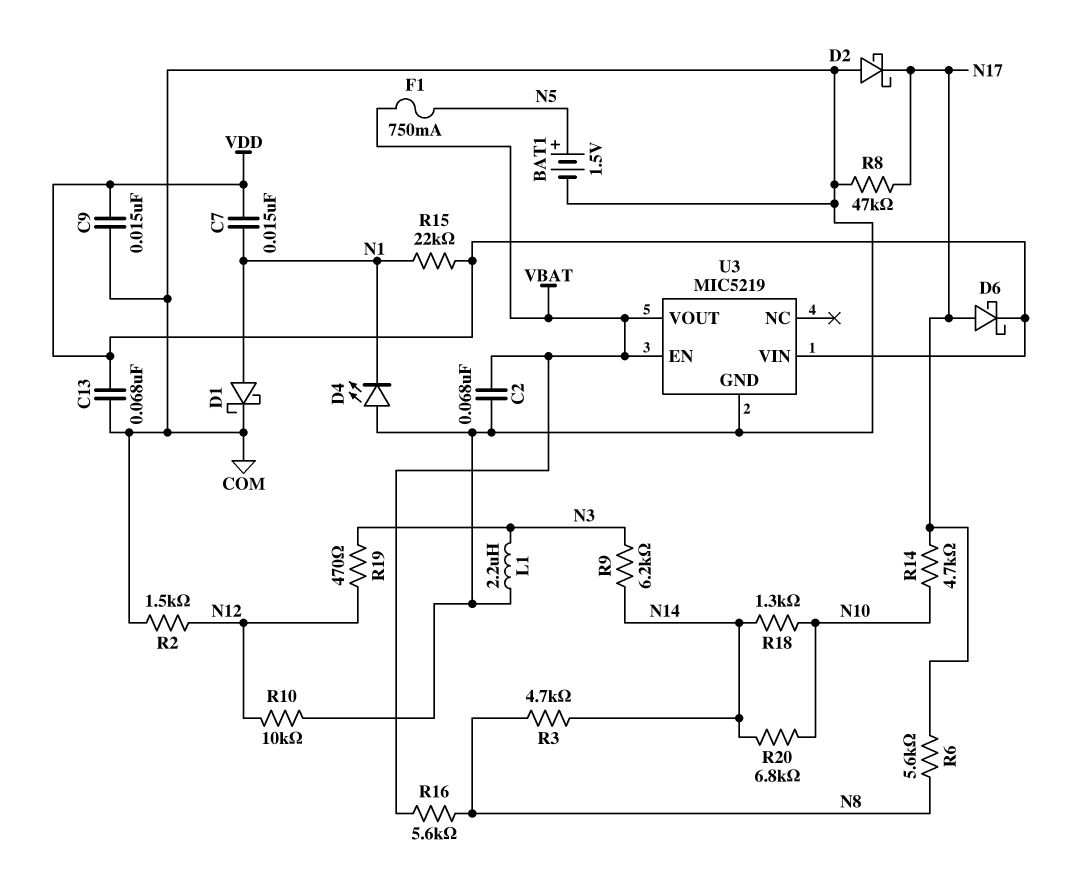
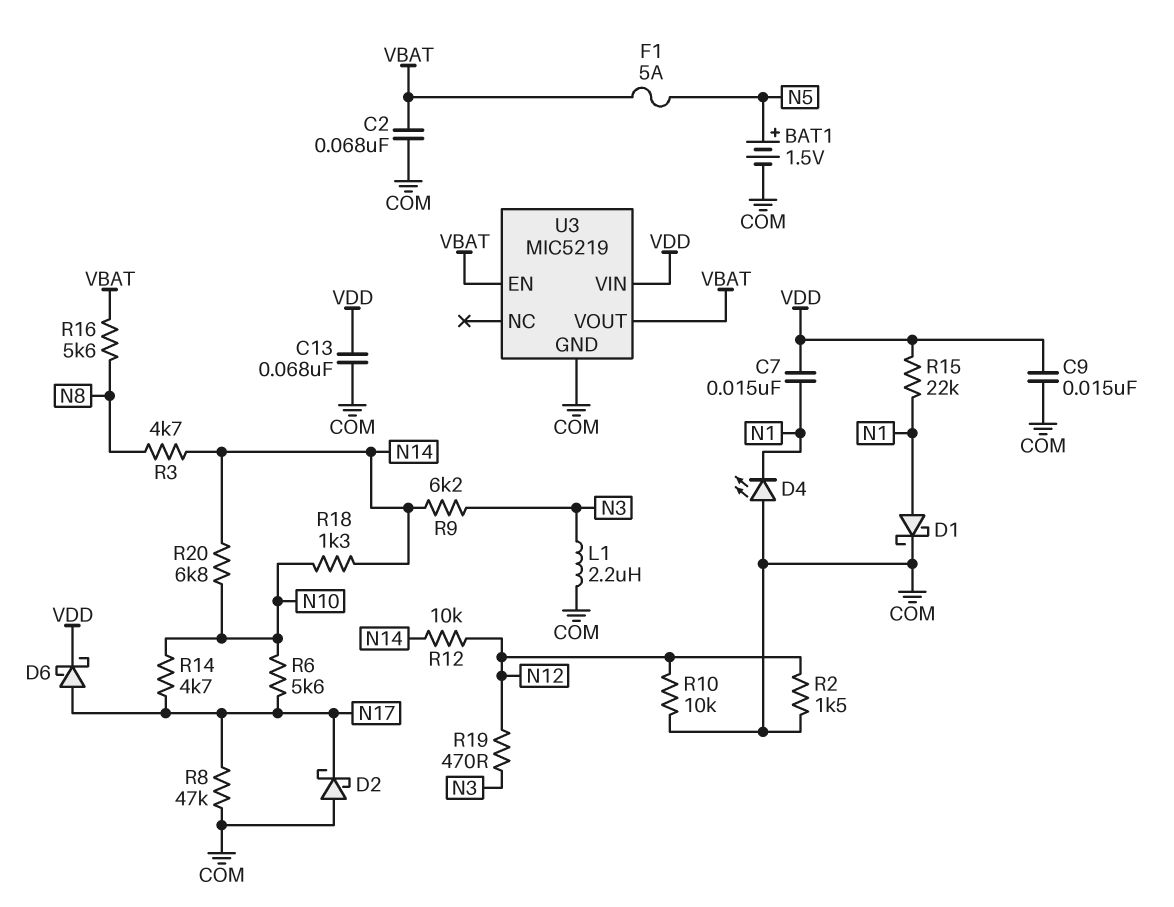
F1: 750mA (N5, VBAT) -> 5A (N5, VBAT)
R6: 5.6k (N8, N17) -> 5.6k (N10, N17)
R12: none -> 10k (N12, N14)

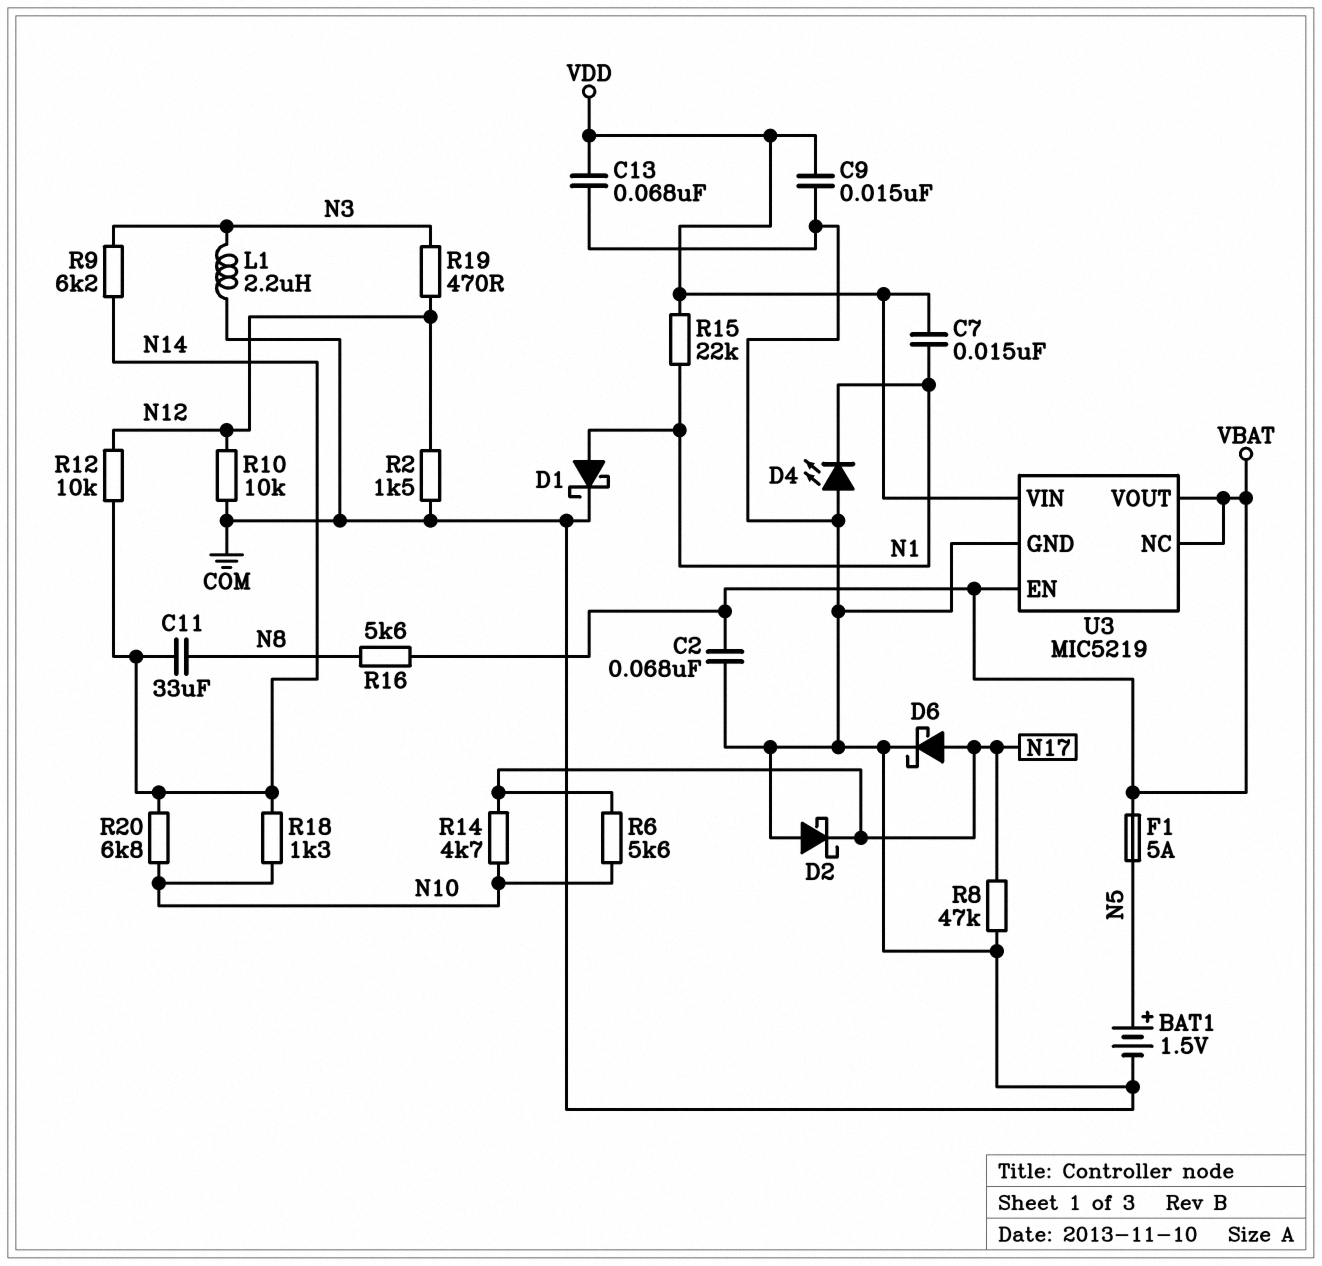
C11: none -> 33uF (N8, N14)
D6: schottky (A N17, K VDD) -> schottky (A N17, K COM)
R3: 4.7k (N8, N14) -> none
U3 pin NC: none -> VBAT

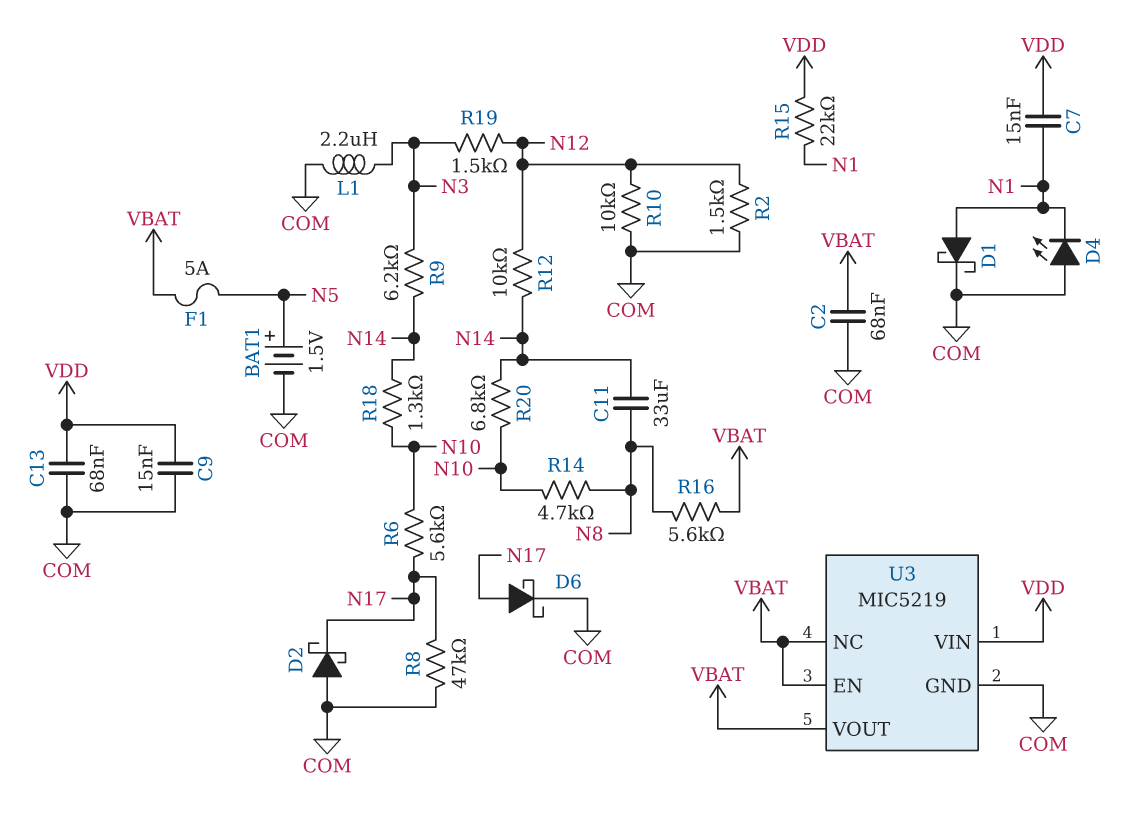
R14: 4.7k (N10, N17) -> 4.7k (N8, N10)
R19: 470 (N3, N12) -> 1.5k (N3, N12)

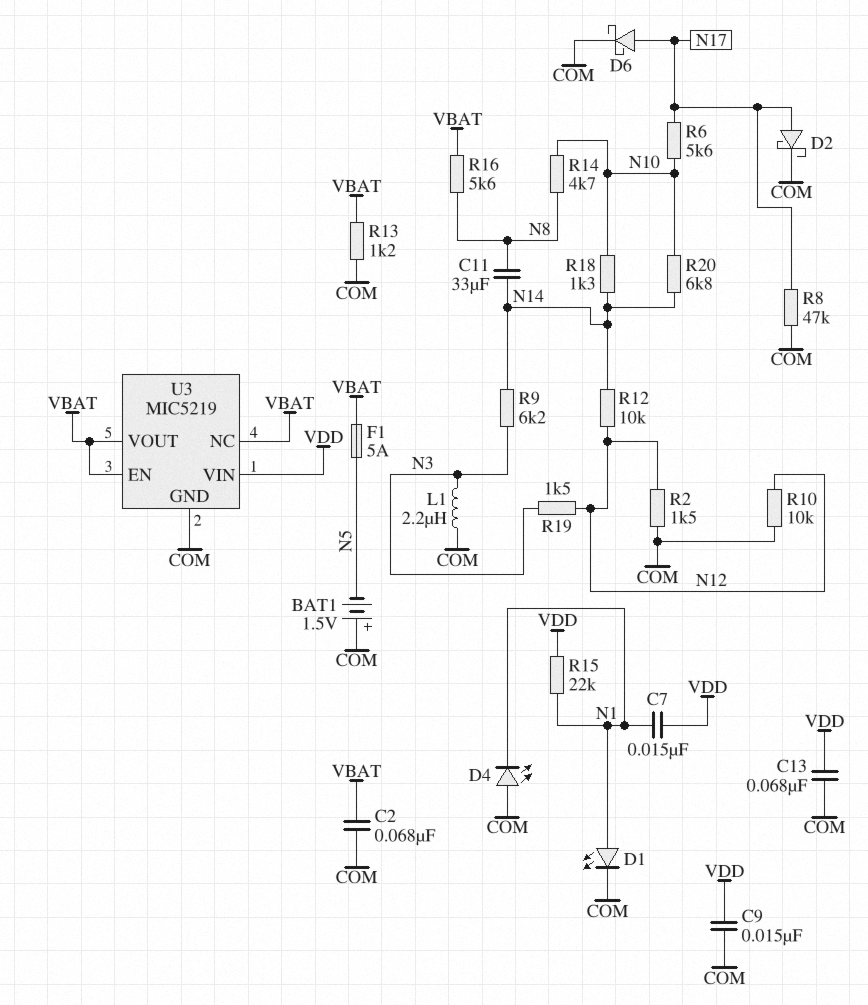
BAT1: 1.5V (plus N5, minus COM) -> 1.5V (plus COM, minus N5)
D1: schottky (A N1, K COM) -> LED (A N1, K COM)
D2: schottky (A COM, K N17) -> schottky (A N17, K COM)
R13: none -> 1.2k (COM, VBAT)

